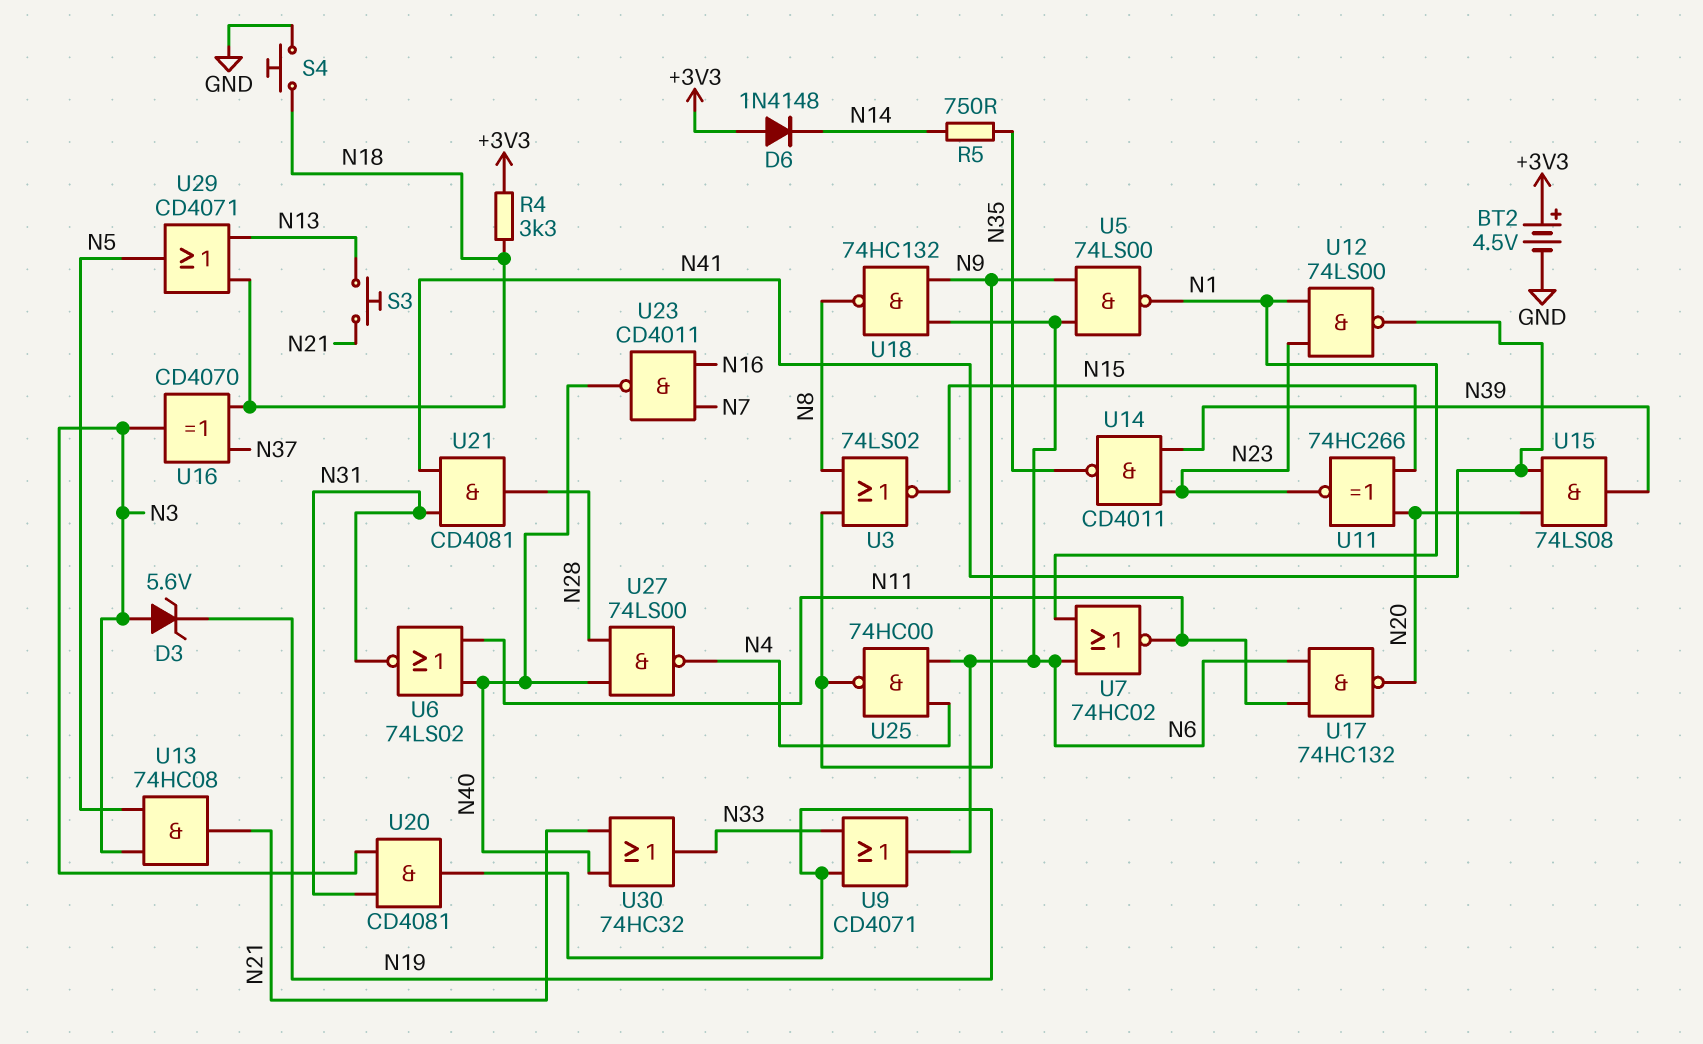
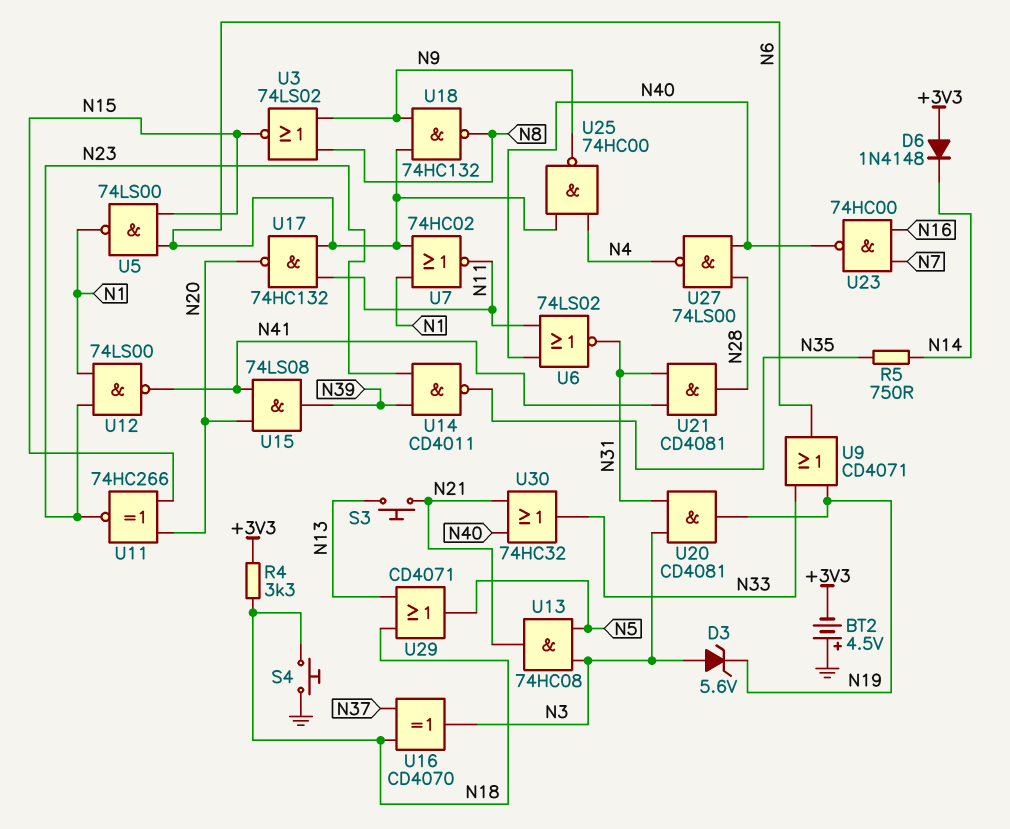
BT2: 4.5V (plus +3V3, minus GND) -> 4.5V (plus GND, minus +3V3)
U5: NAND 74LS00 (in N6, in N9, out N1) -> NAND 74LS00 (in N6, in N15, out N1)
U23: NAND CD4011 (in N7, in N16, out N40) -> NAND 74HC00 (in N7, in N16, out N40)

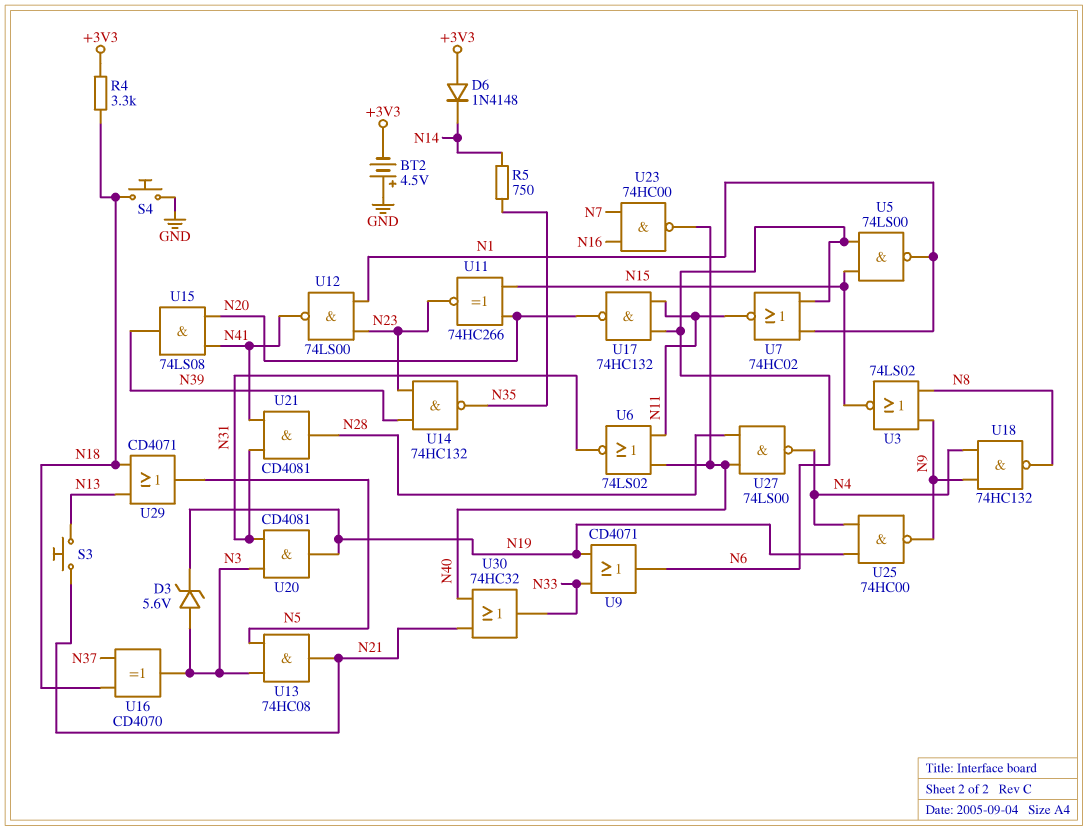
U14: NAND CD4011 (in N23, in N39, out N35) -> NAND 74HC132 (in N23, in N39, out N35)
U18: NAND 74HC132 (in N6, in N9, out N8) -> NAND 74HC132 (in N4, in N9, out N8)
U25: NAND 74HC00 (in N4, in N6, out N9) -> NAND 74HC00 (in N4, in N19, out N9)

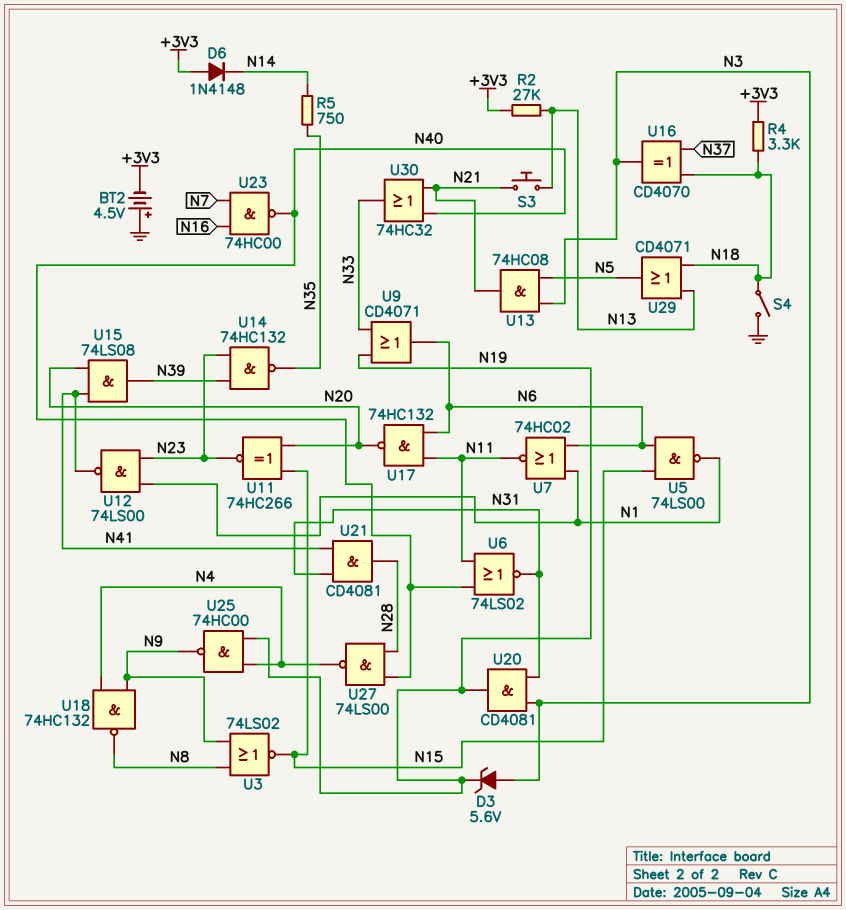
R2: none -> 27k (+3V3, N13)
S4: button (GND, N18) -> switch (GND, N18)

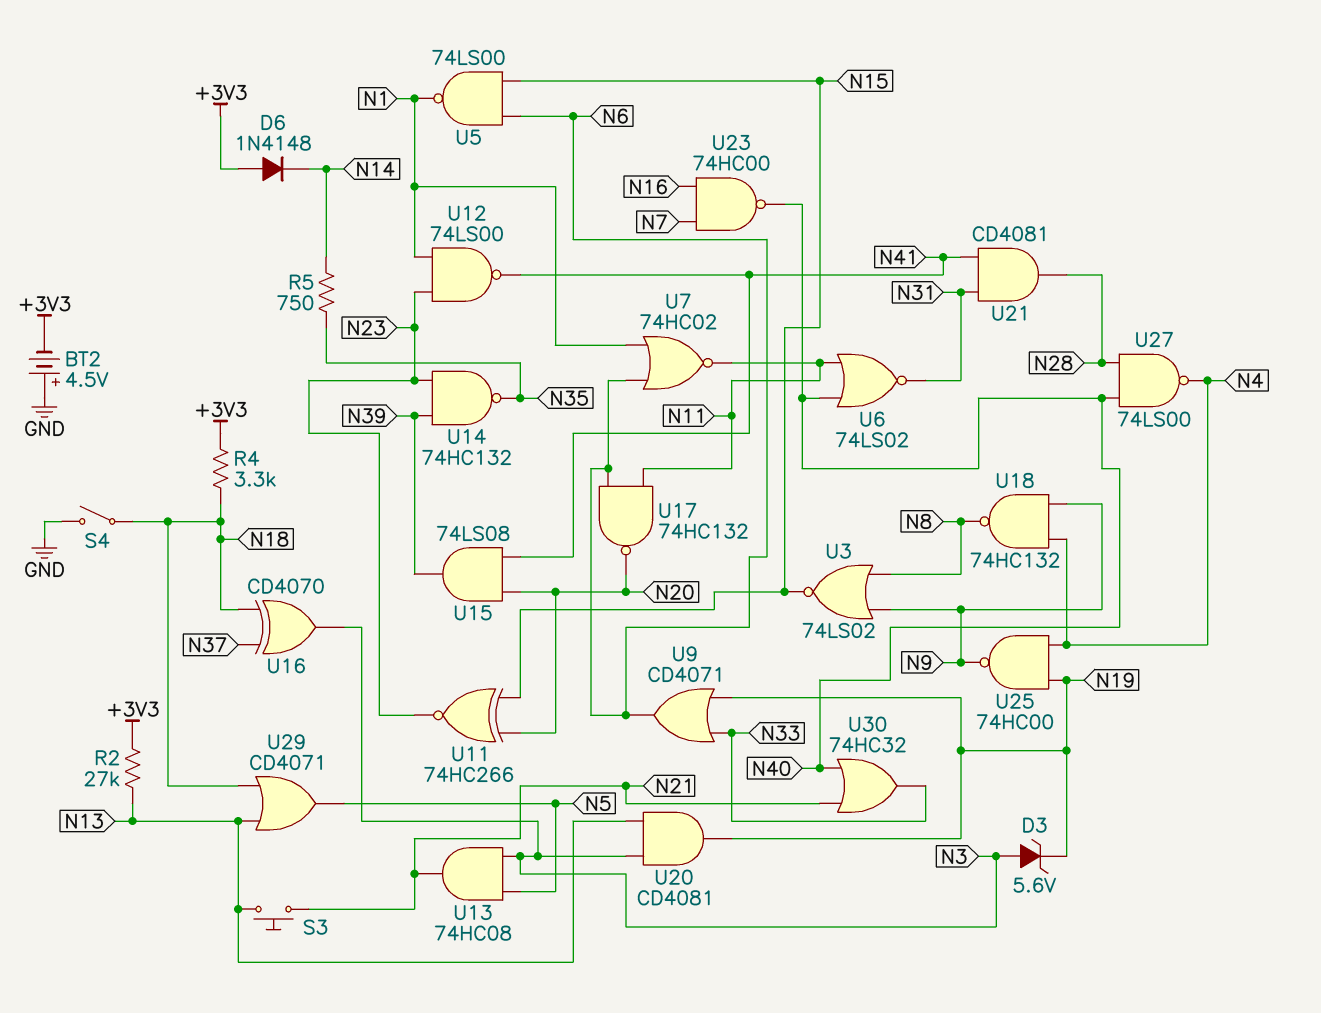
U20: AND CD4081 (in N3, in N31, out N19) -> AND CD4081 (in N3, in N13, out N19)

